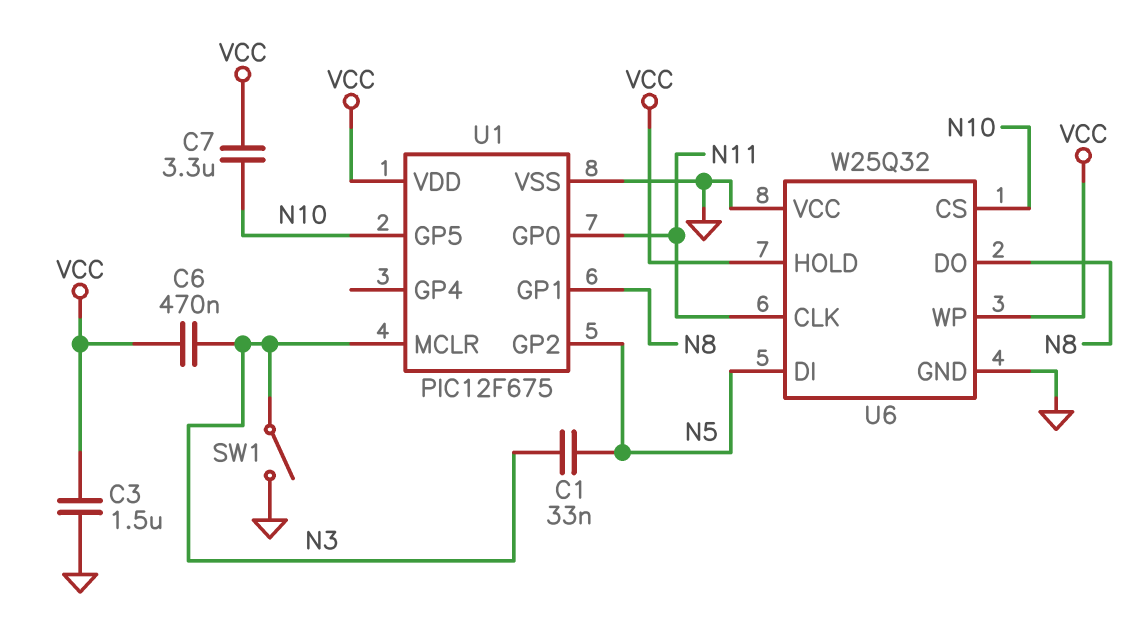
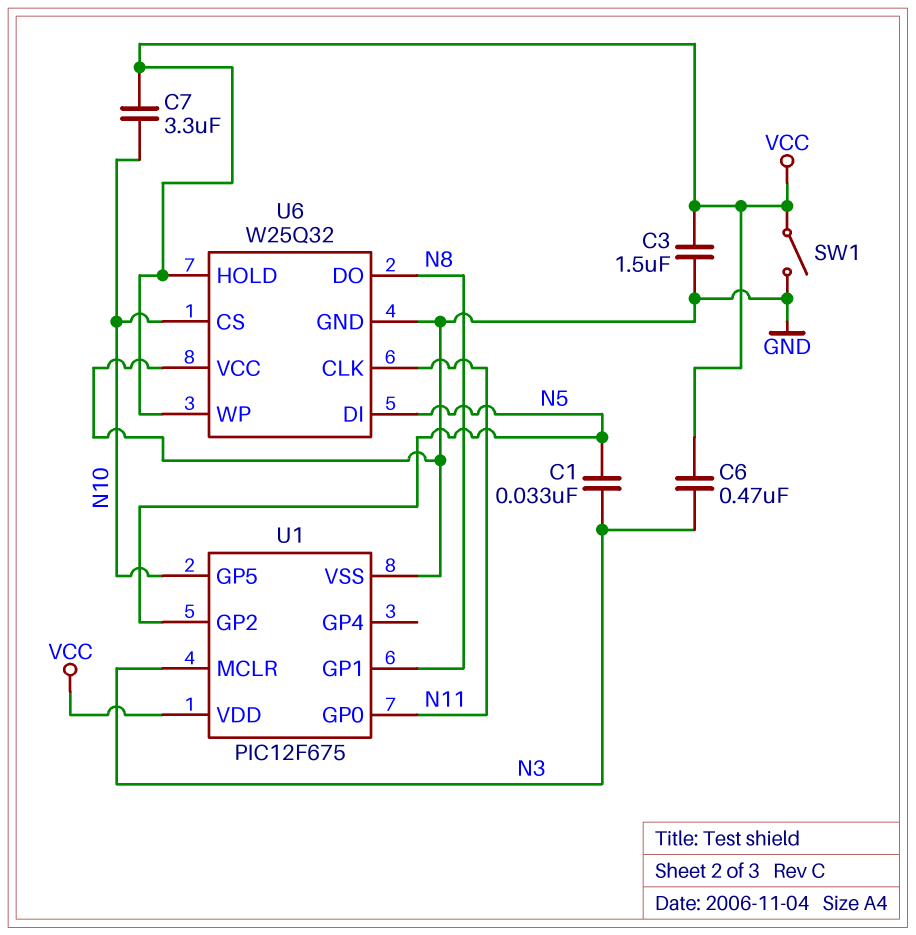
SW1: switch (GND, N3) -> switch (GND, VCC)

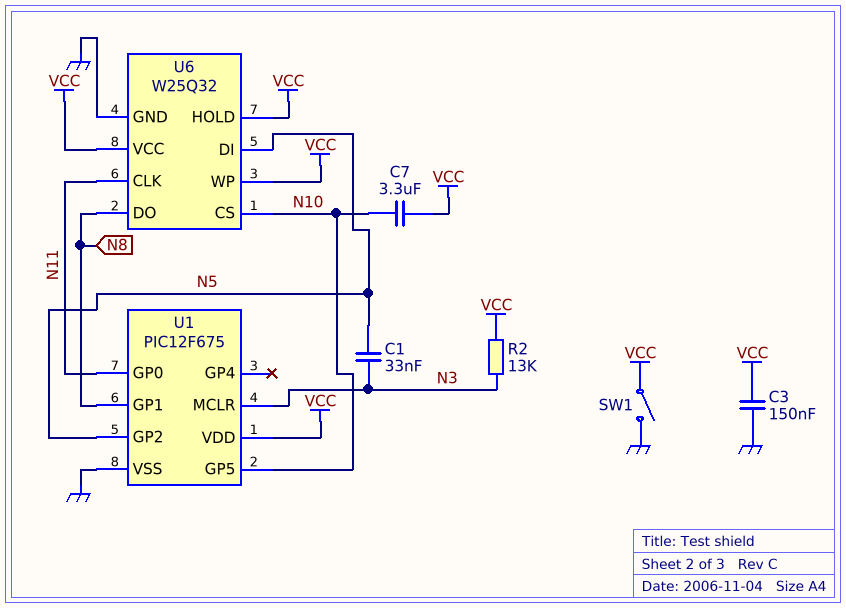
C3: 1.5uF (GND, VCC) -> 150nF (GND, VCC)
C6: 470nF (N3, VCC) -> none
R2: none -> 13k (N3, VCC)
U6 pin VCC: GND -> VCC

